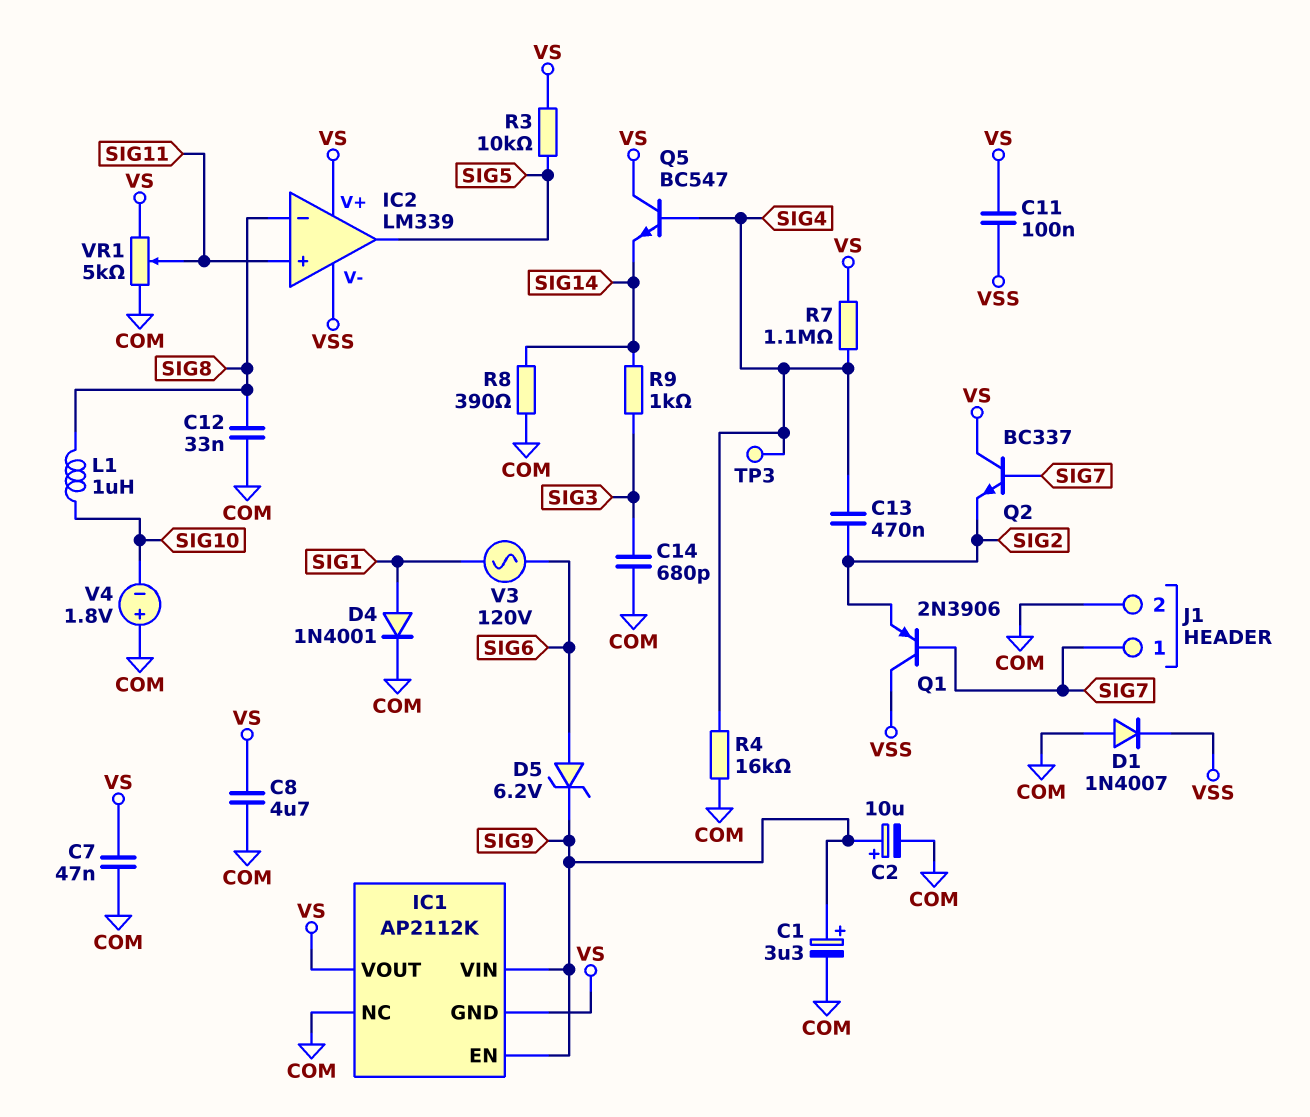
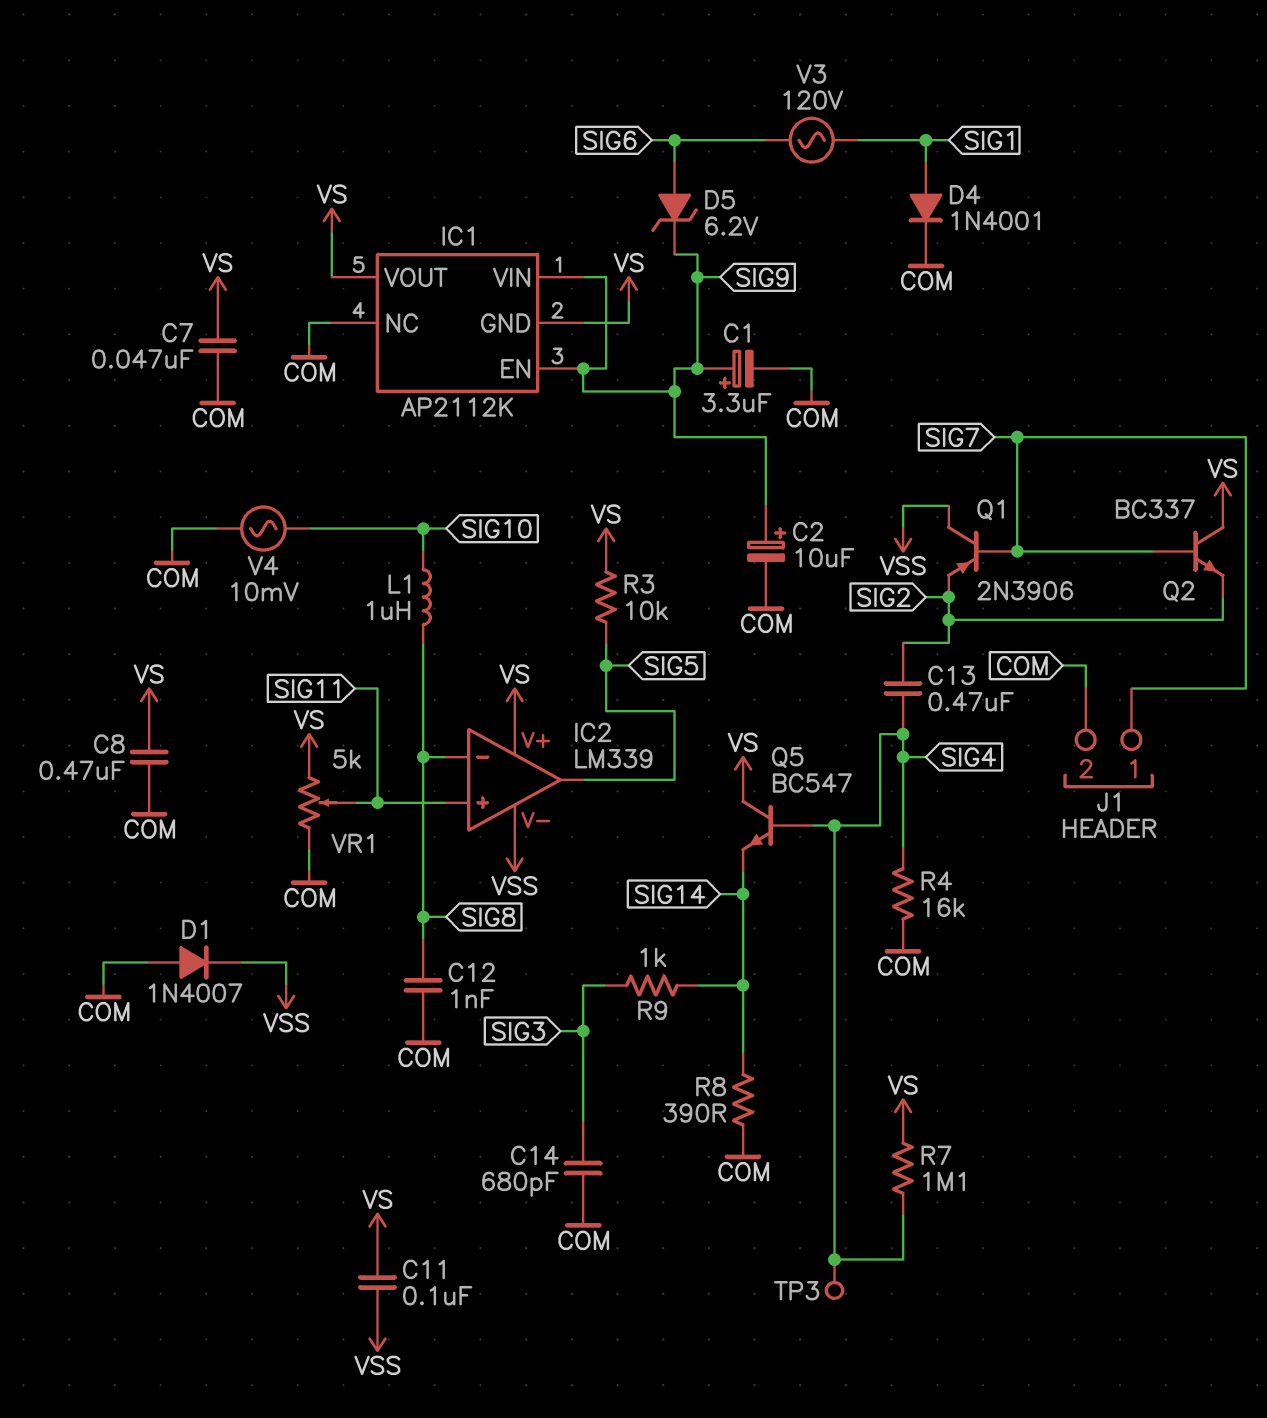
C8: 4.7uF (COM, VS) -> 470nF (COM, VS)
C12: 33nF (COM, SIG8) -> 1nF (COM, SIG8)
V4: 1.8V (plus COM, minus SIG10) -> AC 10mV (COM, SIG10)

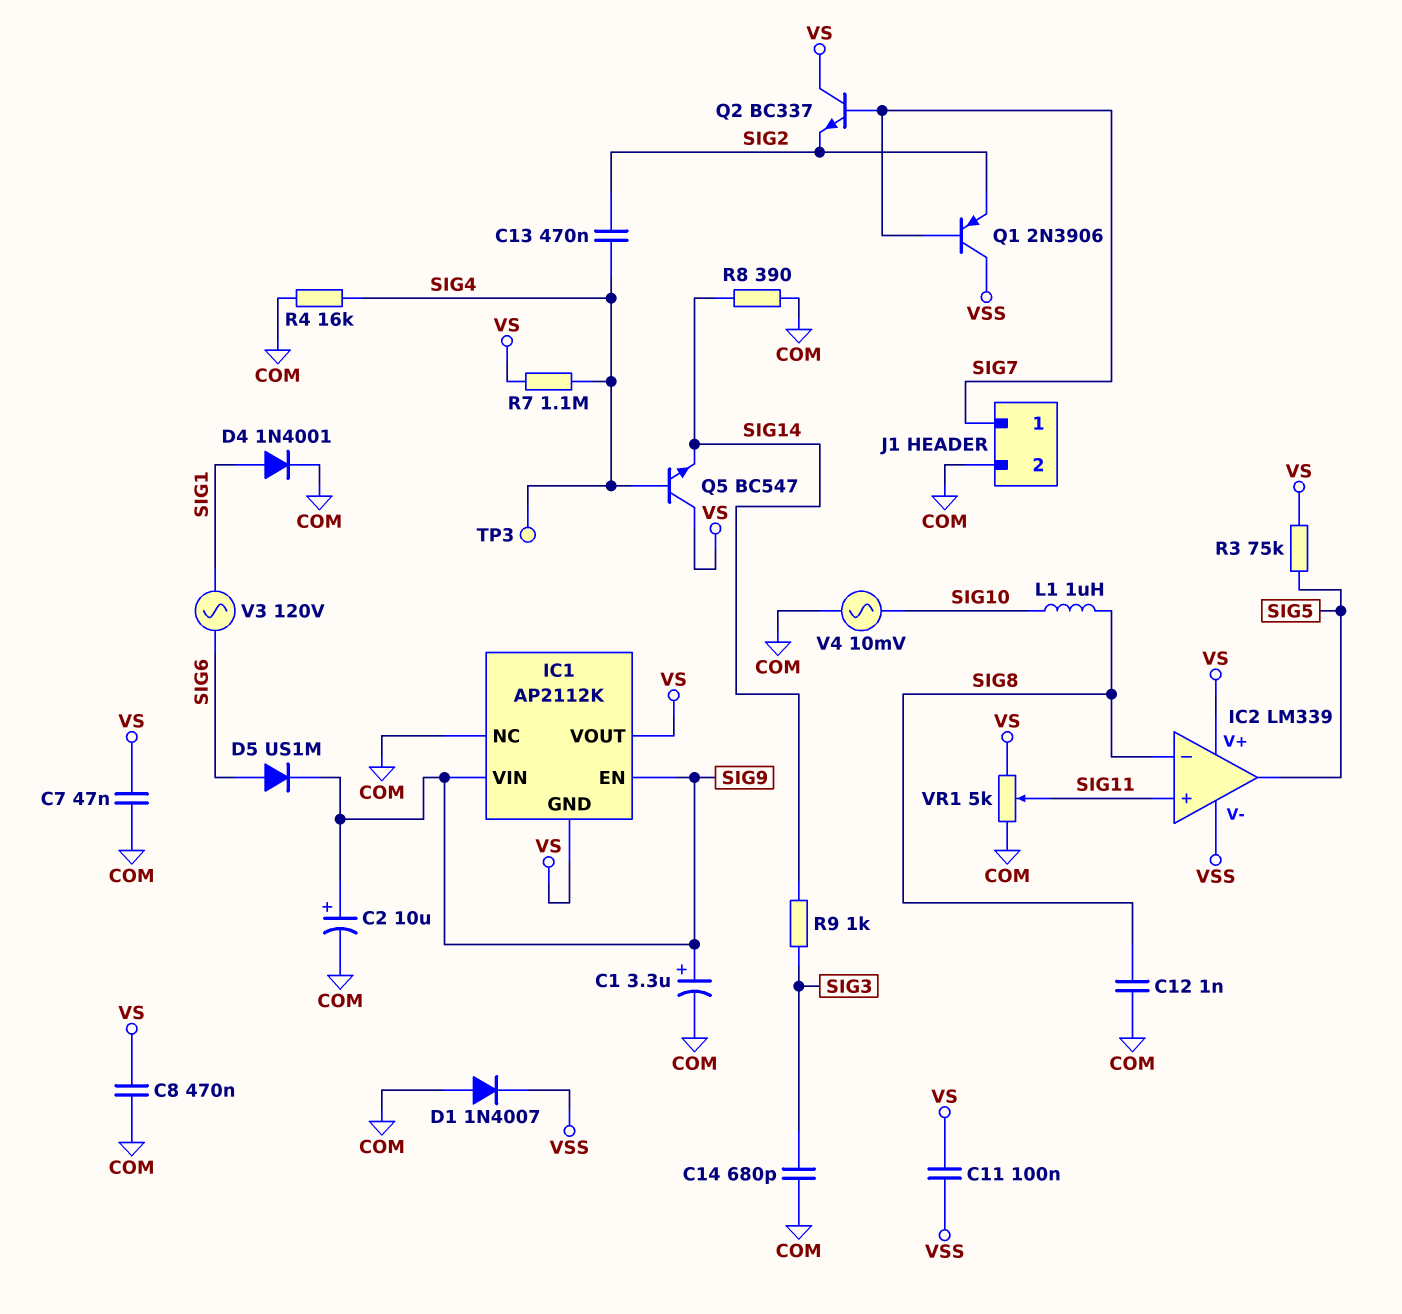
D5: zener 6.2V (A SIG6, K SIG9) -> diode US1M (A SIG6, K SIG9)
R3: 10k (SIG5, VS) -> 75k (SIG5, VS)

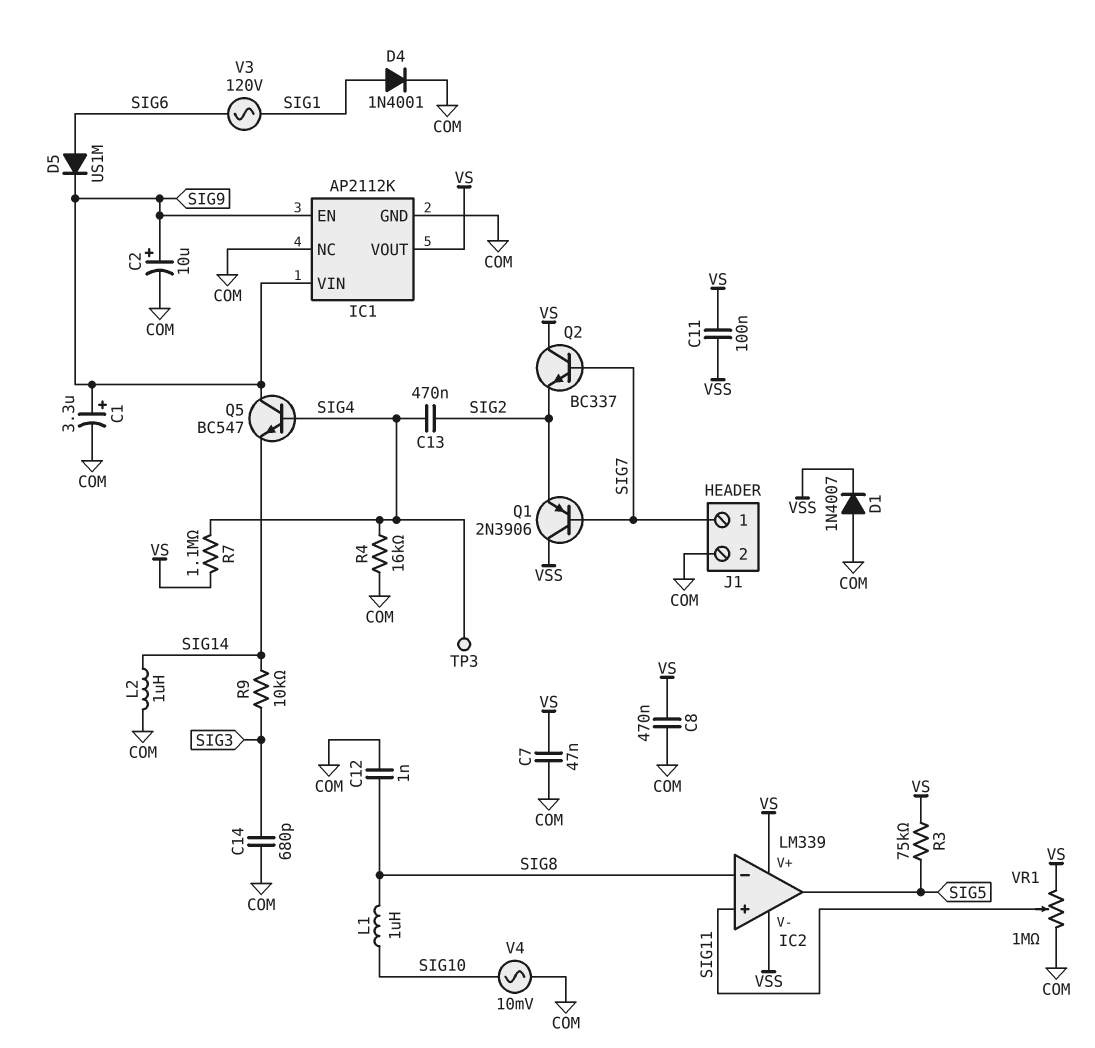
IC1 pin GND: VS -> COM
L2: none -> 1uH (COM, SIG14)
Q5: NPN BC547 (B SIG4, C VS, E SIG14) -> NPN BC547 (B SIG4, C SIG9, E SIG14)
R8: 390 (COM, SIG14) -> none
R9: 1k (SIG3, SIG14) -> 10k (SIG3, SIG14)
VR1: 5k (COM, VS, wiper SIG11) -> 1M (COM, VS, wiper SIG11)

